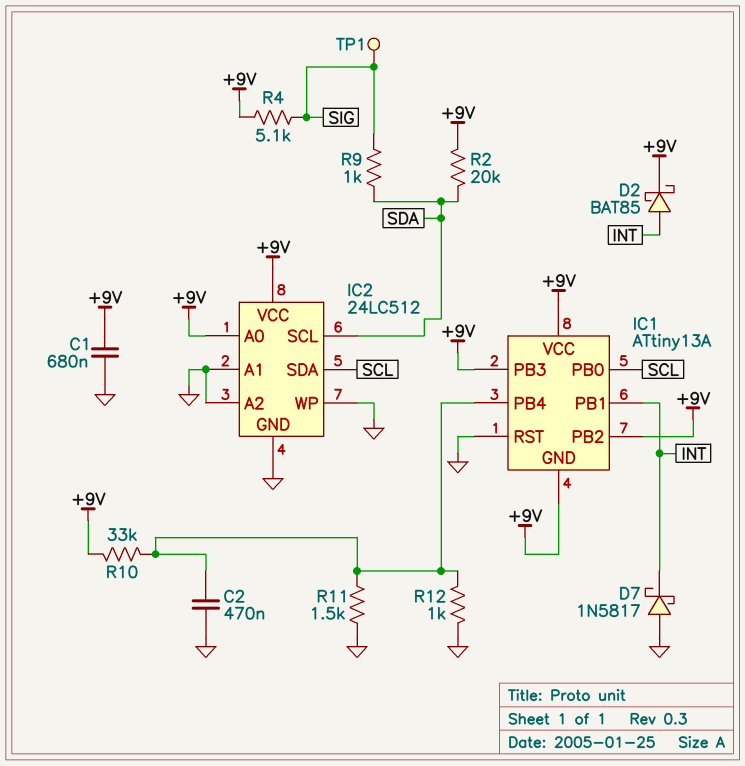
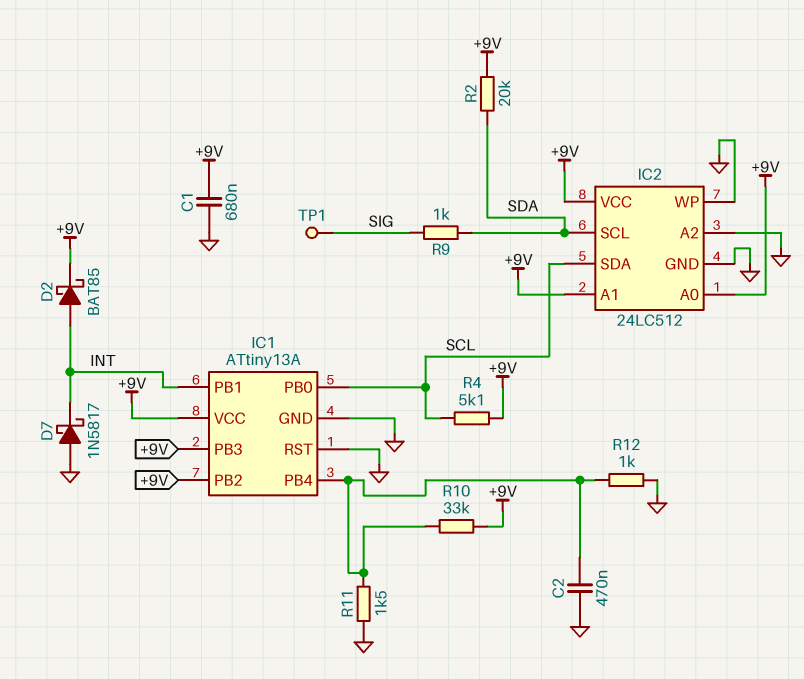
IC1 pin GND: +9V -> GND
IC2 pin A1: GND -> +9V
R4: 5.1k (+9V, SIG) -> 5.1k (+9V, SCL)

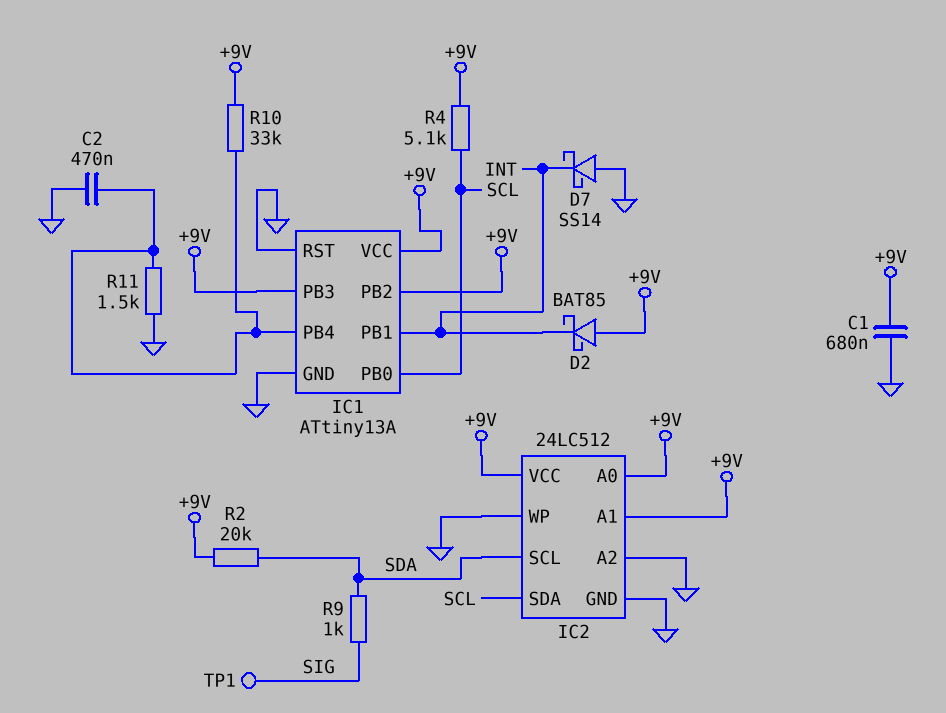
D2: schottky BAT85 (A INT, K +9V) -> schottky BAT85 (A +9V, K INT)
D7: schottky 1N5817 (A GND, K INT) -> schottky SS14 (A GND, K INT)
R12: 1k (GND, IC1/PB4) -> none

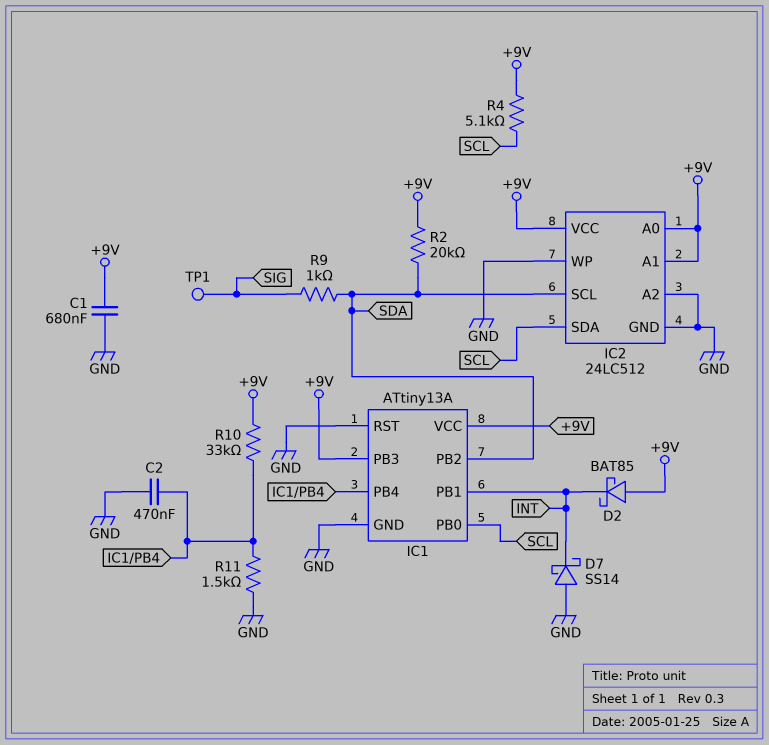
IC1 pin PB2: +9V -> SDA

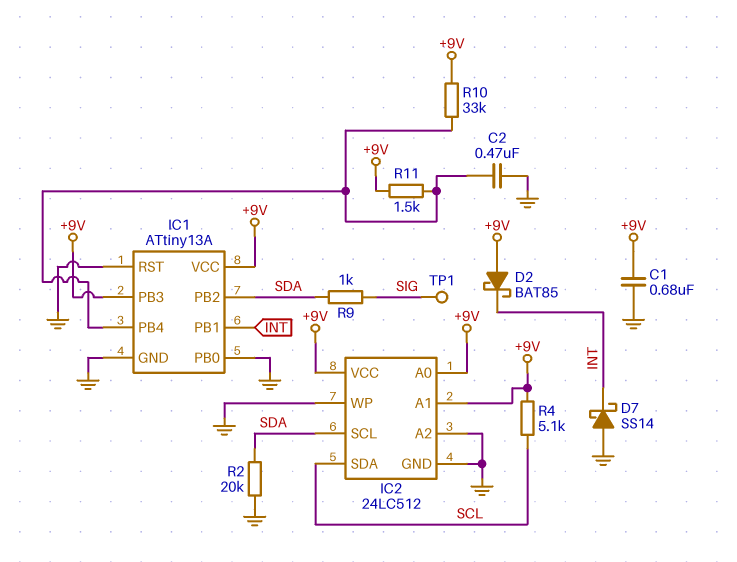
IC1 pin PB0: SCL -> GND
R2: 20k (+9V, SDA) -> 20k (GND, SDA)
R11: 1.5k (GND, IC1/PB4) -> 1.5k (+9V, IC1/PB4)

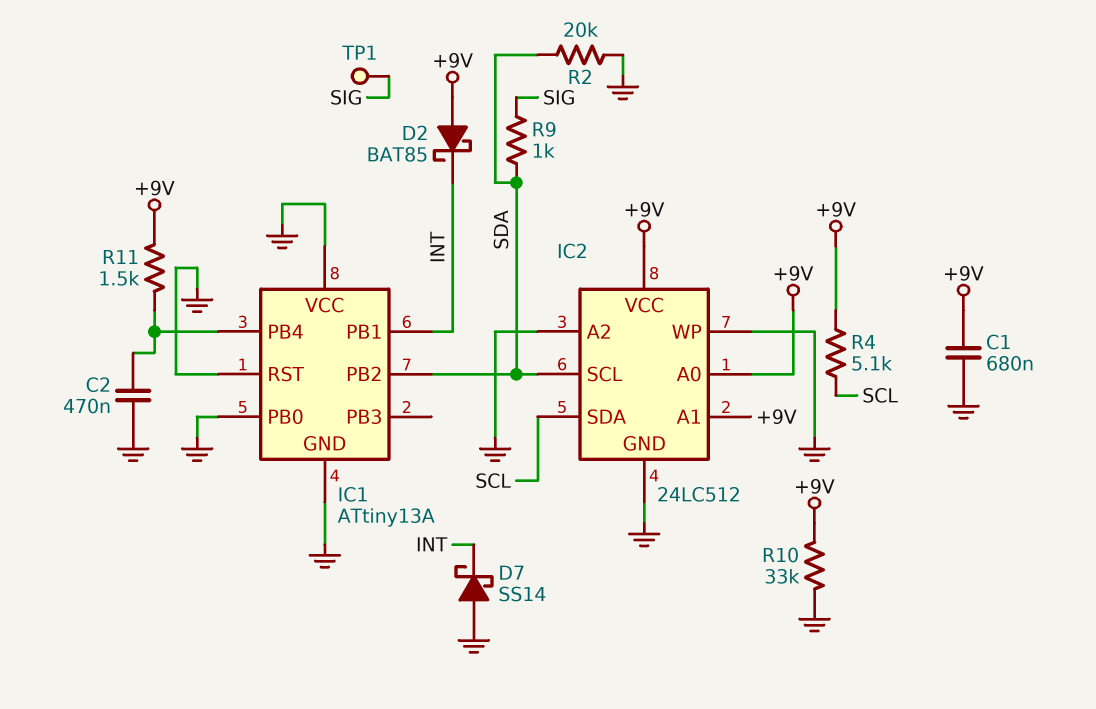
IC1 pin PB3: +9V -> none
IC1 pin VCC: +9V -> GND
R10: 33k (+9V, IC1/PB4) -> 33k (+9V, GND)

